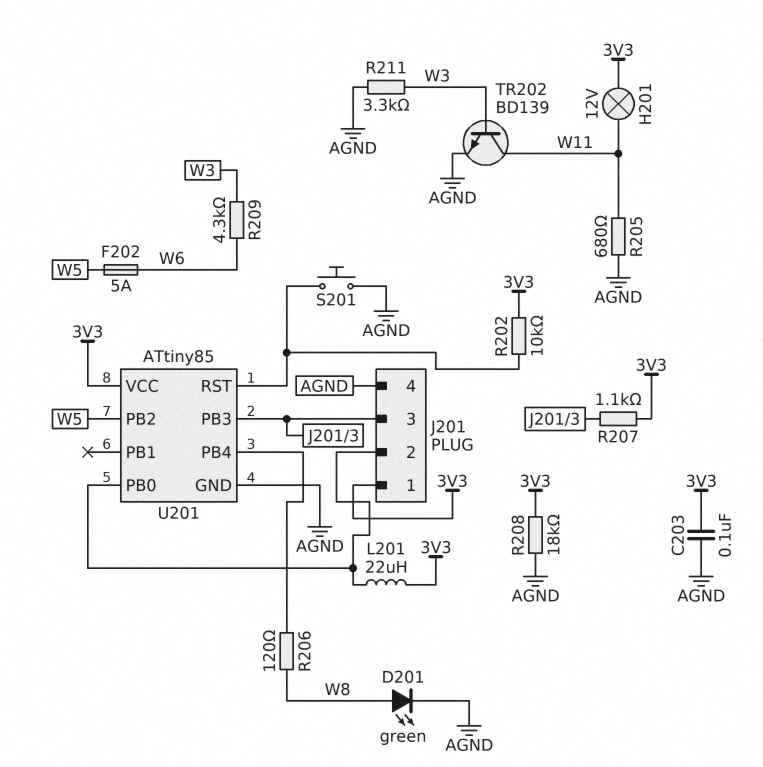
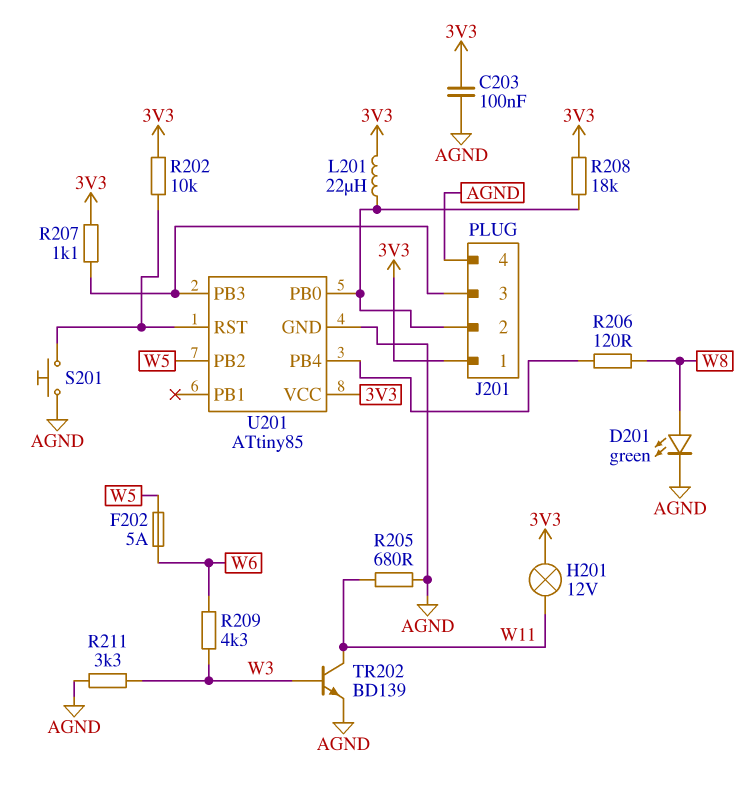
R208: 18k (3V3, AGND) -> 18k (3V3, J201/2)

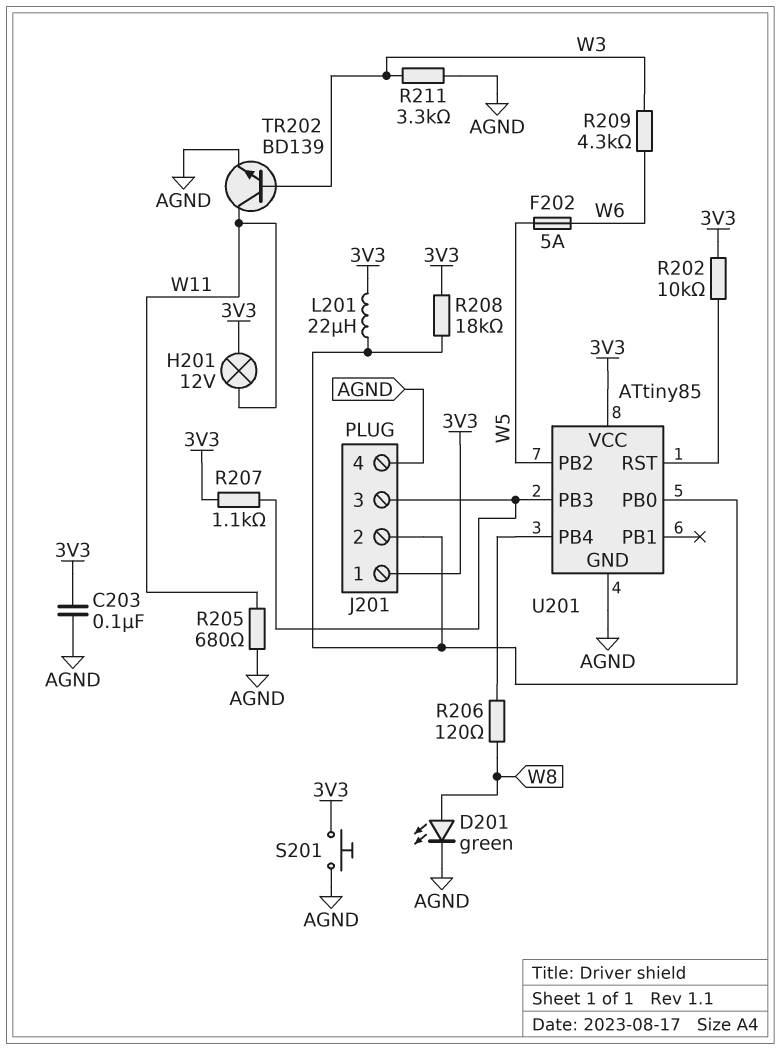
S201: button (AGND, U201/RST) -> button (3V3, AGND)

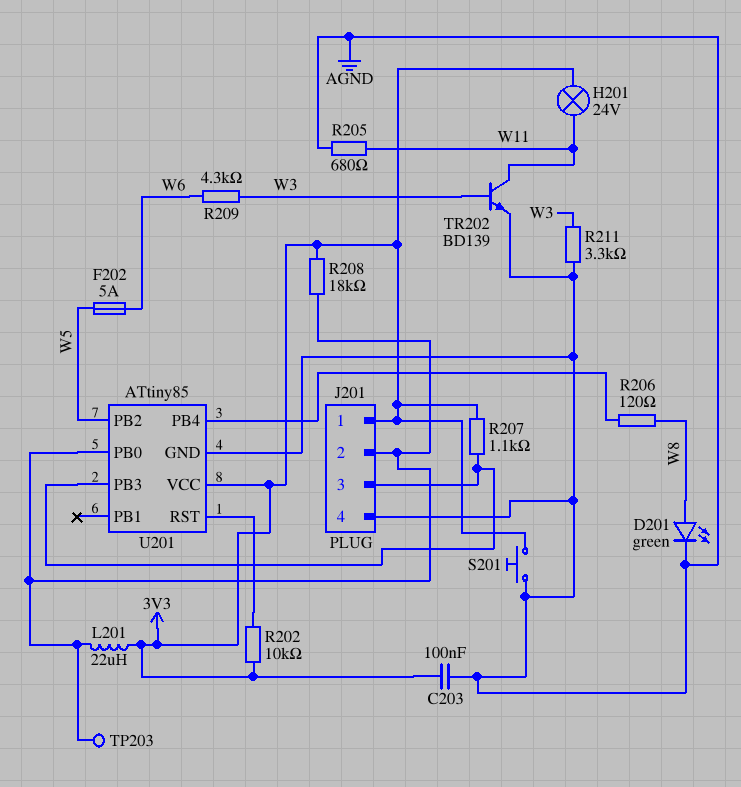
H201: lamp 12V (3V3, W11) -> lamp 24V (3V3, W11)
TP203: none -> test point (J201/2)

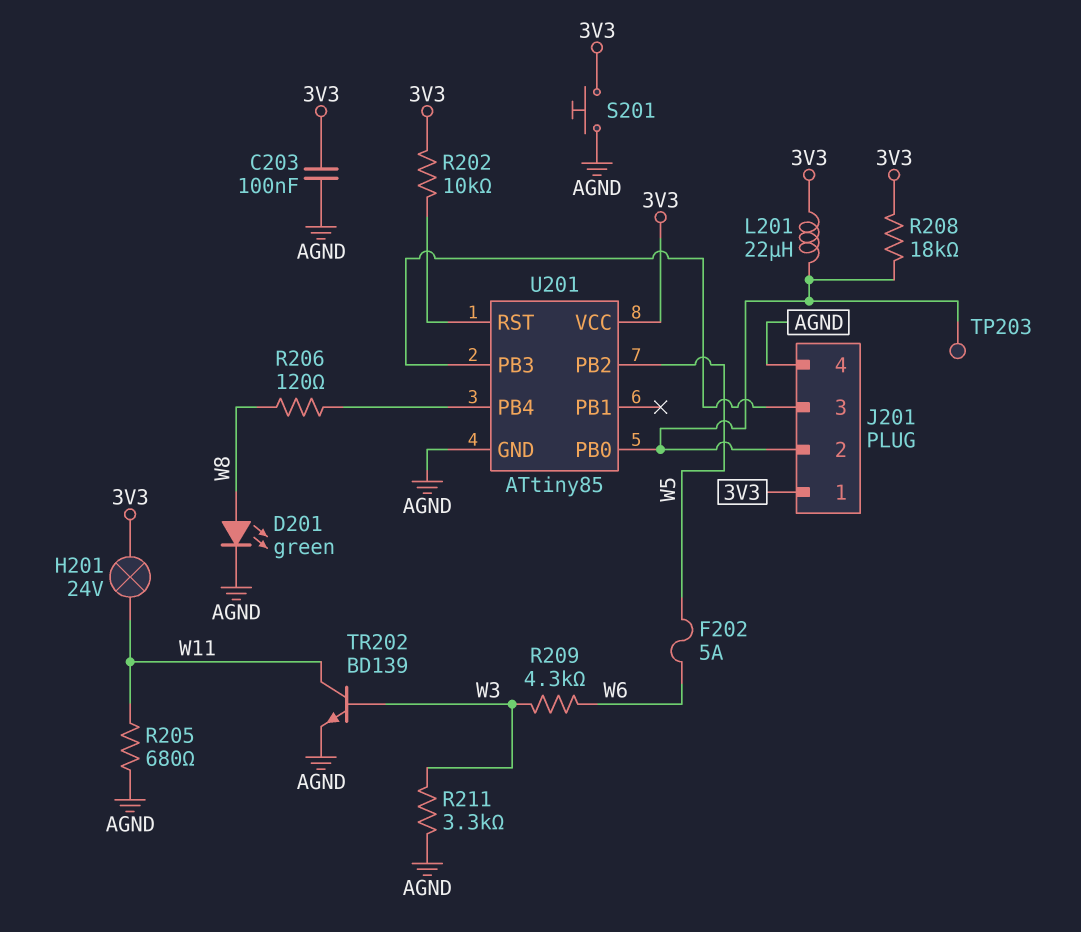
R207: 1.1k (3V3, J201/3) -> none

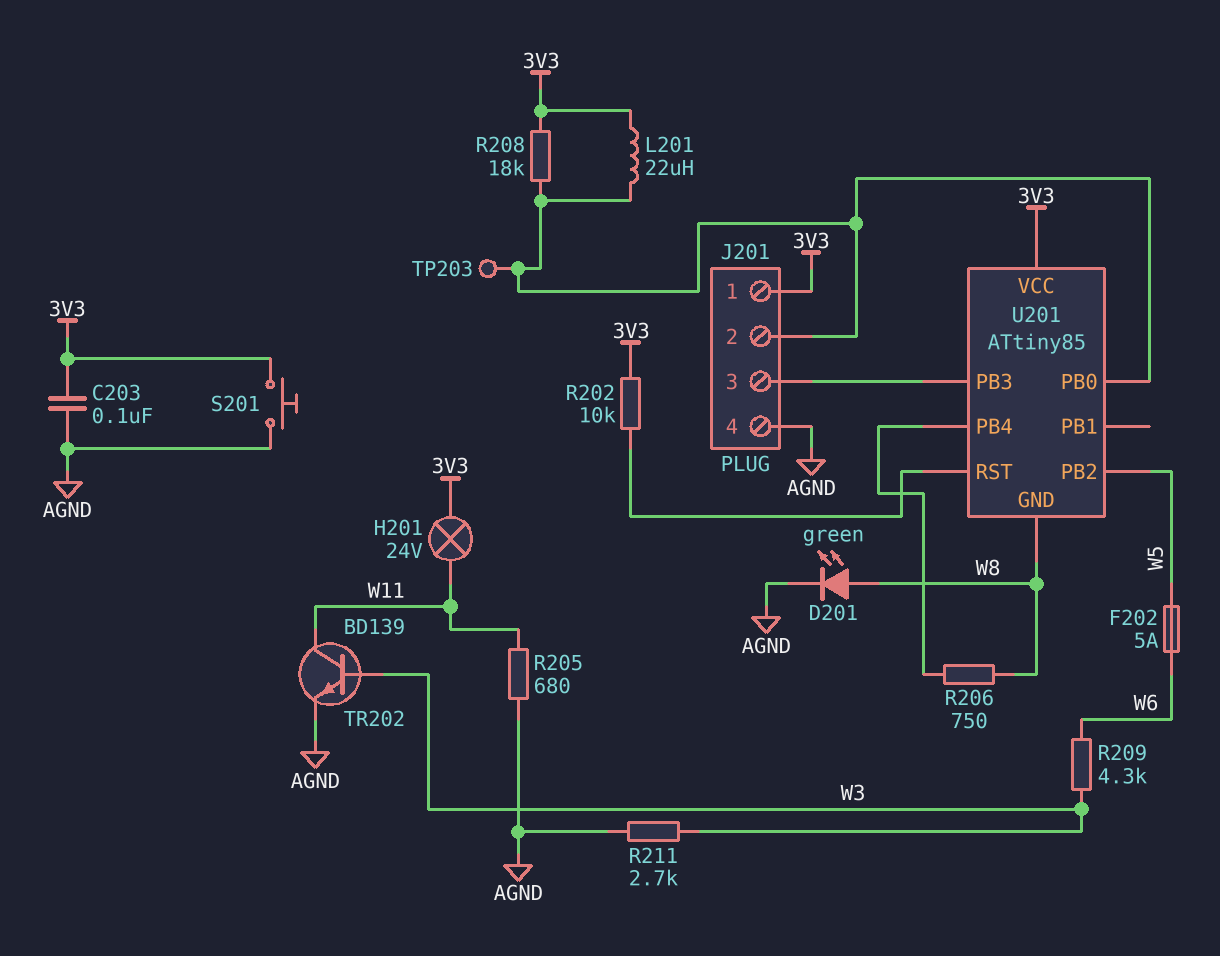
R206: 120 (U201/PB4, W8) -> 750 (U201/PB4, W8)
R211: 3.3k (AGND, W3) -> 2.7k (AGND, W3)
U201 pin GND: AGND -> W8

